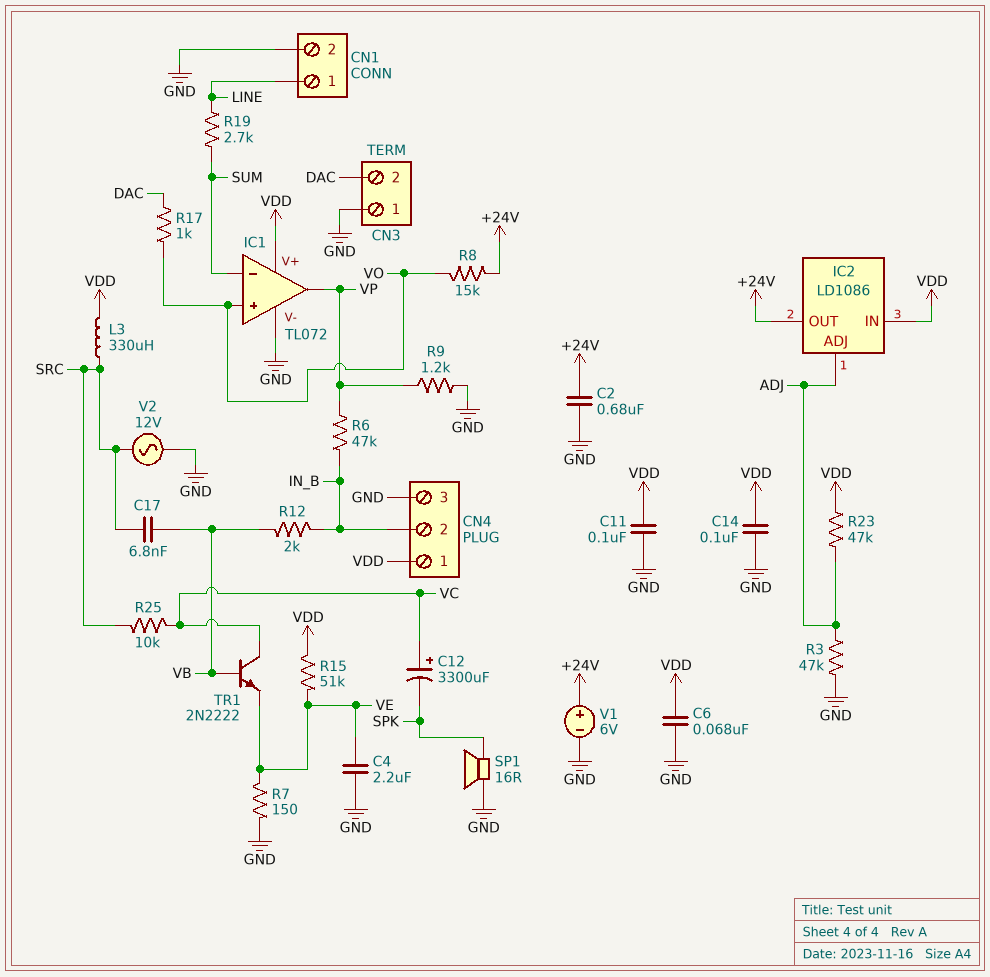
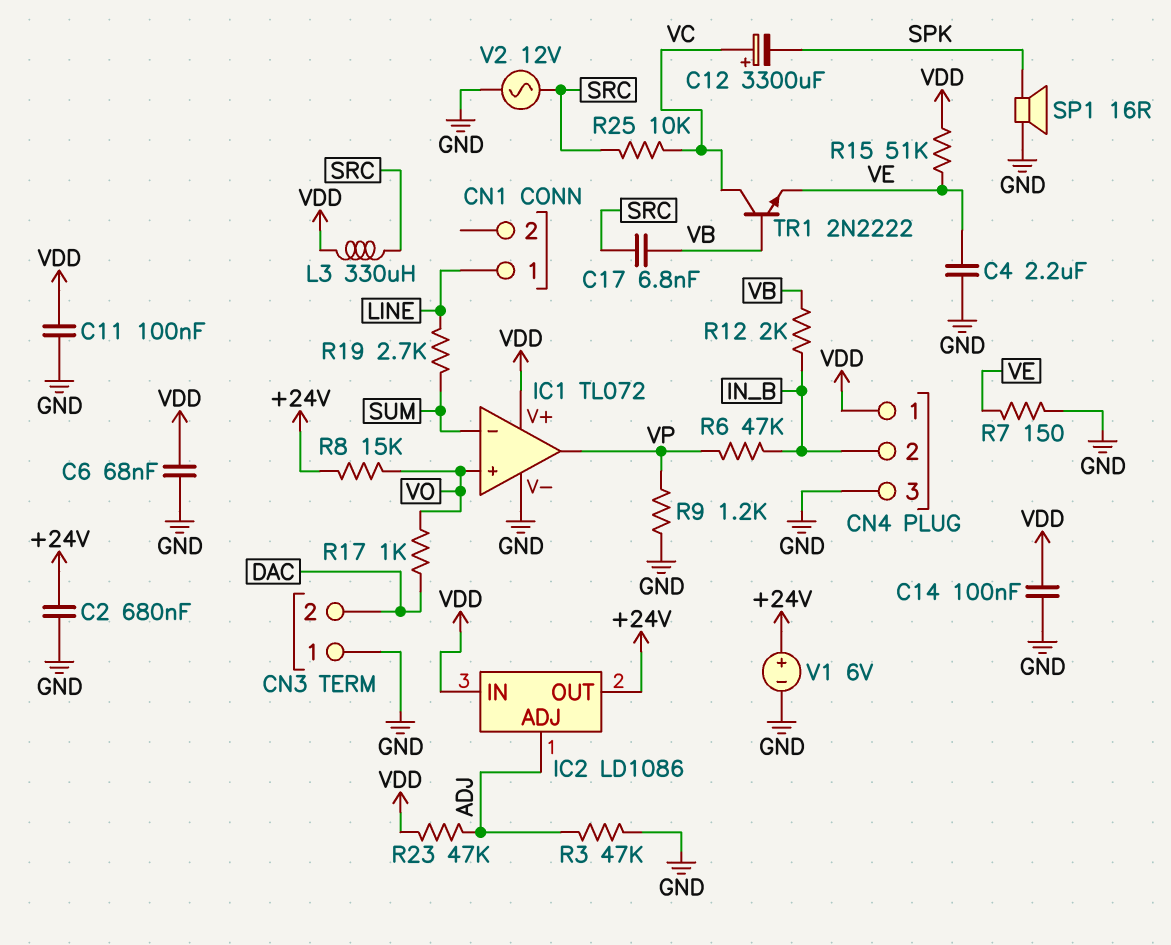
CN1 pin 2: GND -> none

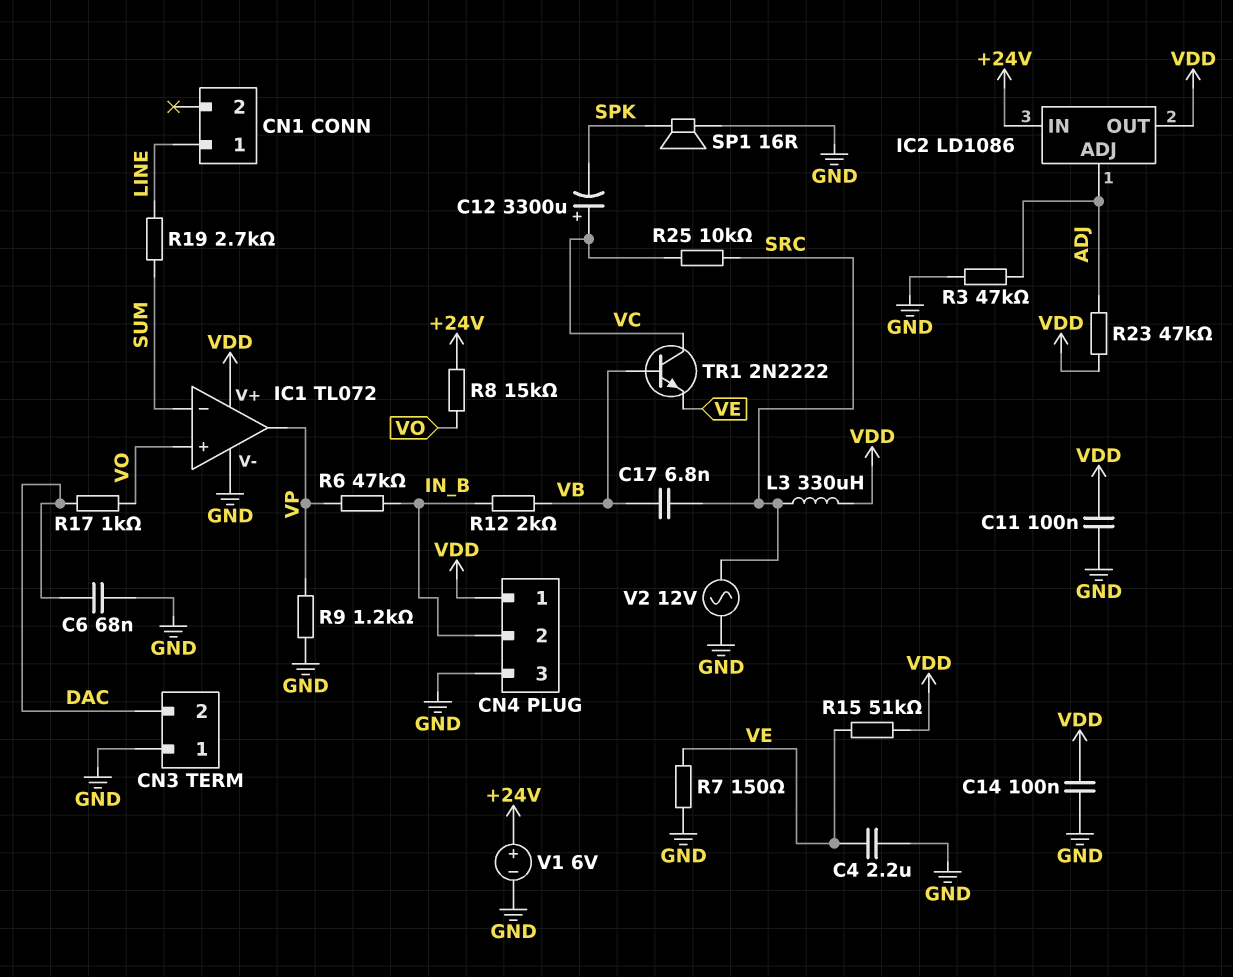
C2: 680nF (+24V, GND) -> none
C6: 68nF (GND, VDD) -> 68nF (DAC, GND)
IC2 pin IN: VDD -> +24V
IC2 pin OUT: +24V -> VDD

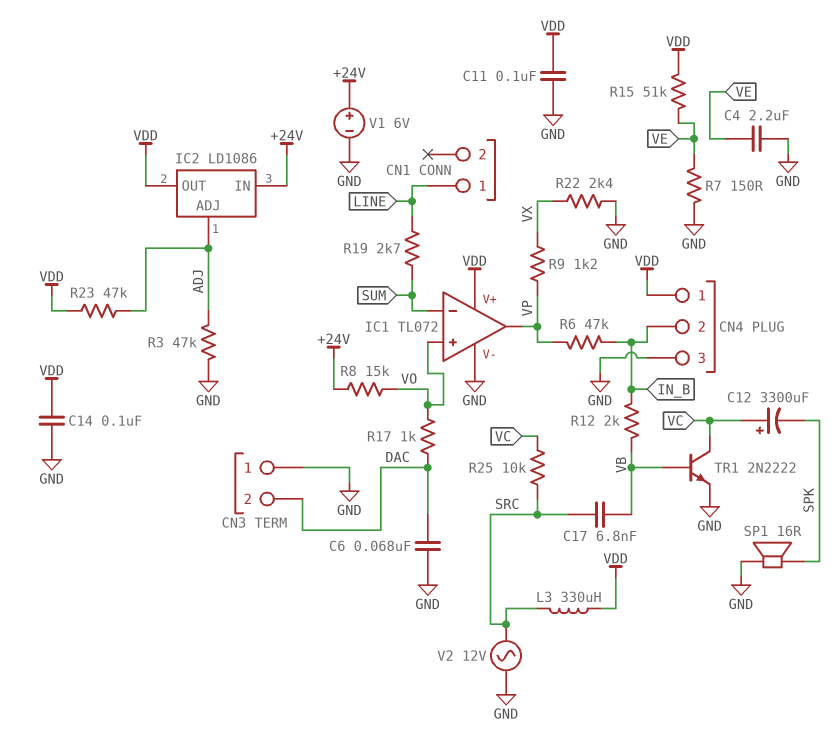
R9: 1.2k (GND, VP) -> 1.2k (VP, VX)
R22: none -> 2.4k (GND, VX)
TR1: NPN 2N2222 (B VB, C VC, E VE) -> NPN 2N2222 (B VB, C VC, E GND)

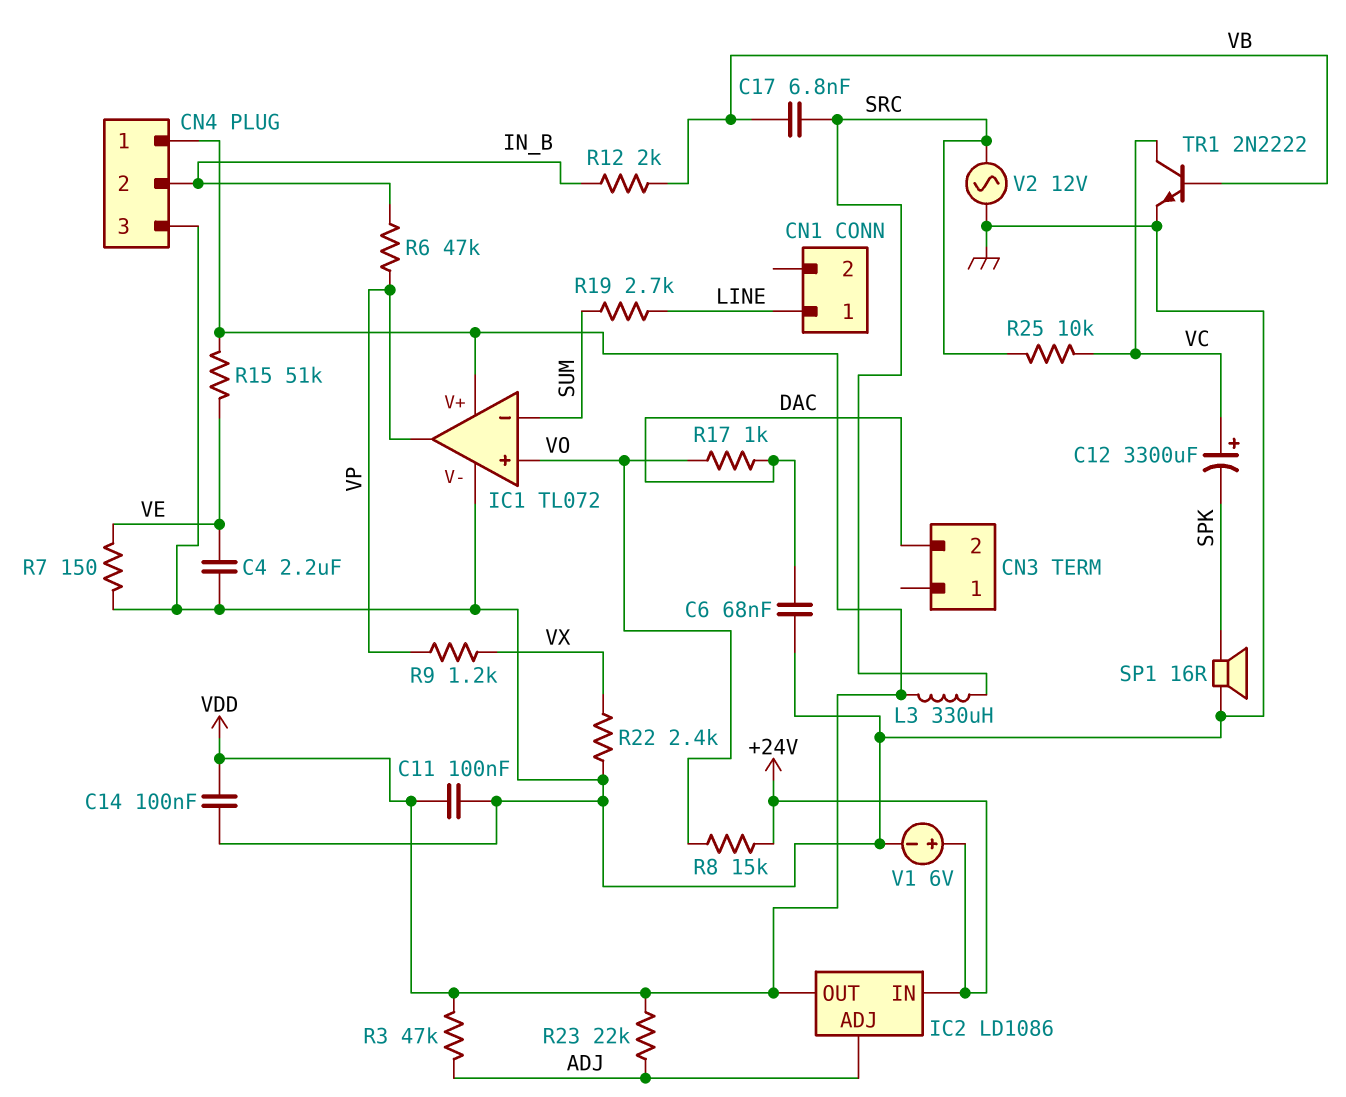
CN3 pin 1: GND -> none
R3: 47k (ADJ, GND) -> 47k (ADJ, VDD)
R23: 47k (ADJ, VDD) -> 22k (ADJ, VDD)

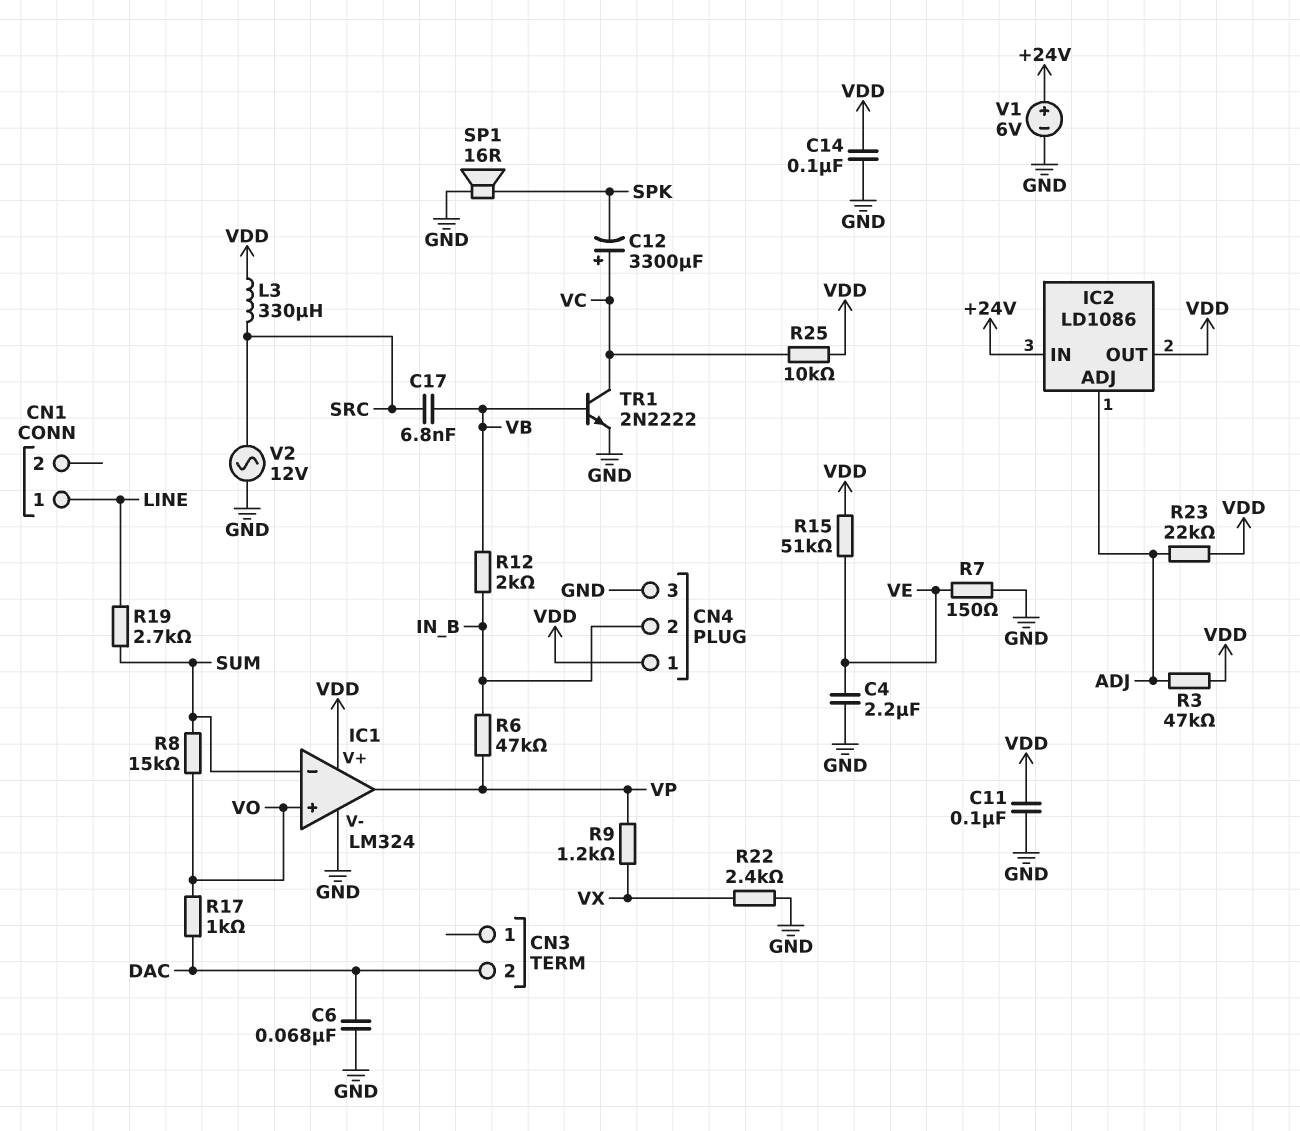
IC1: TL072 -> LM324
R8: 15k (+24V, VO) -> 15k (SUM, VO)
R25: 10k (SRC, VC) -> 10k (VC, VDD)

